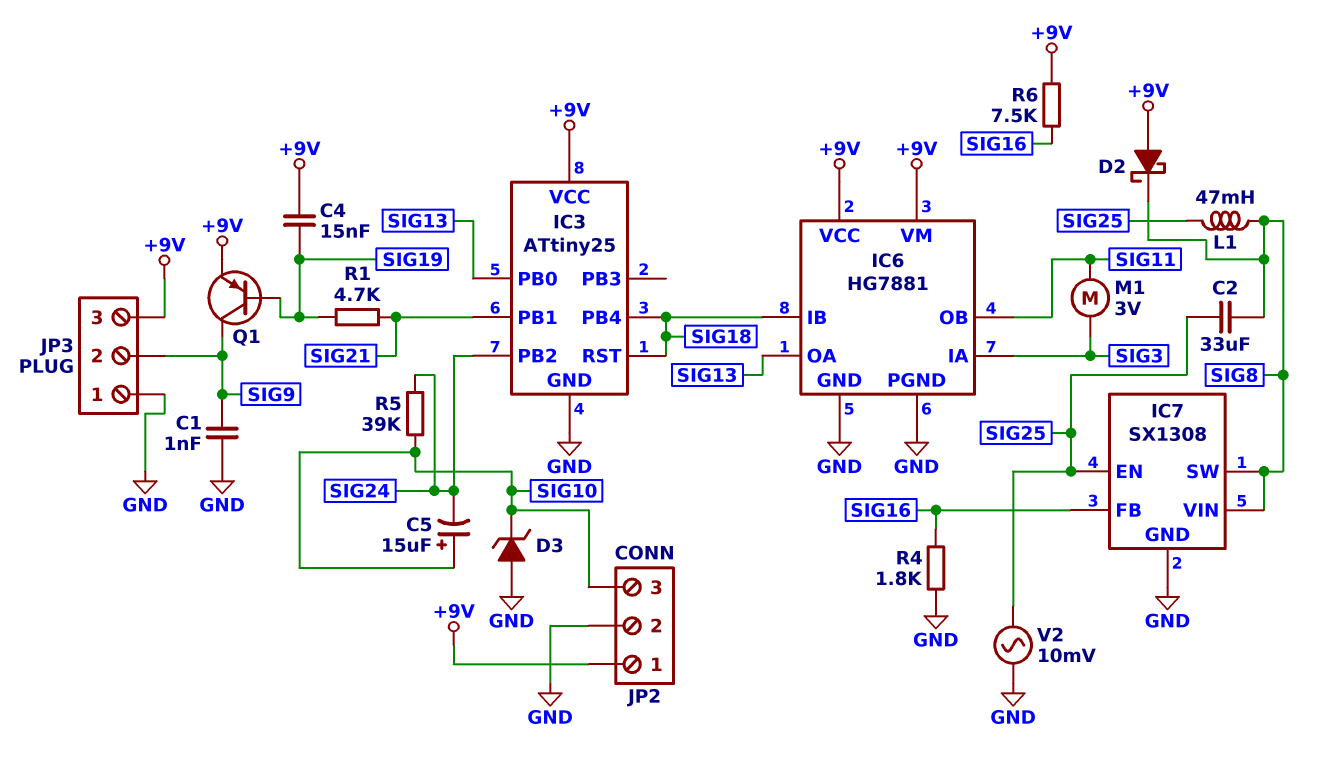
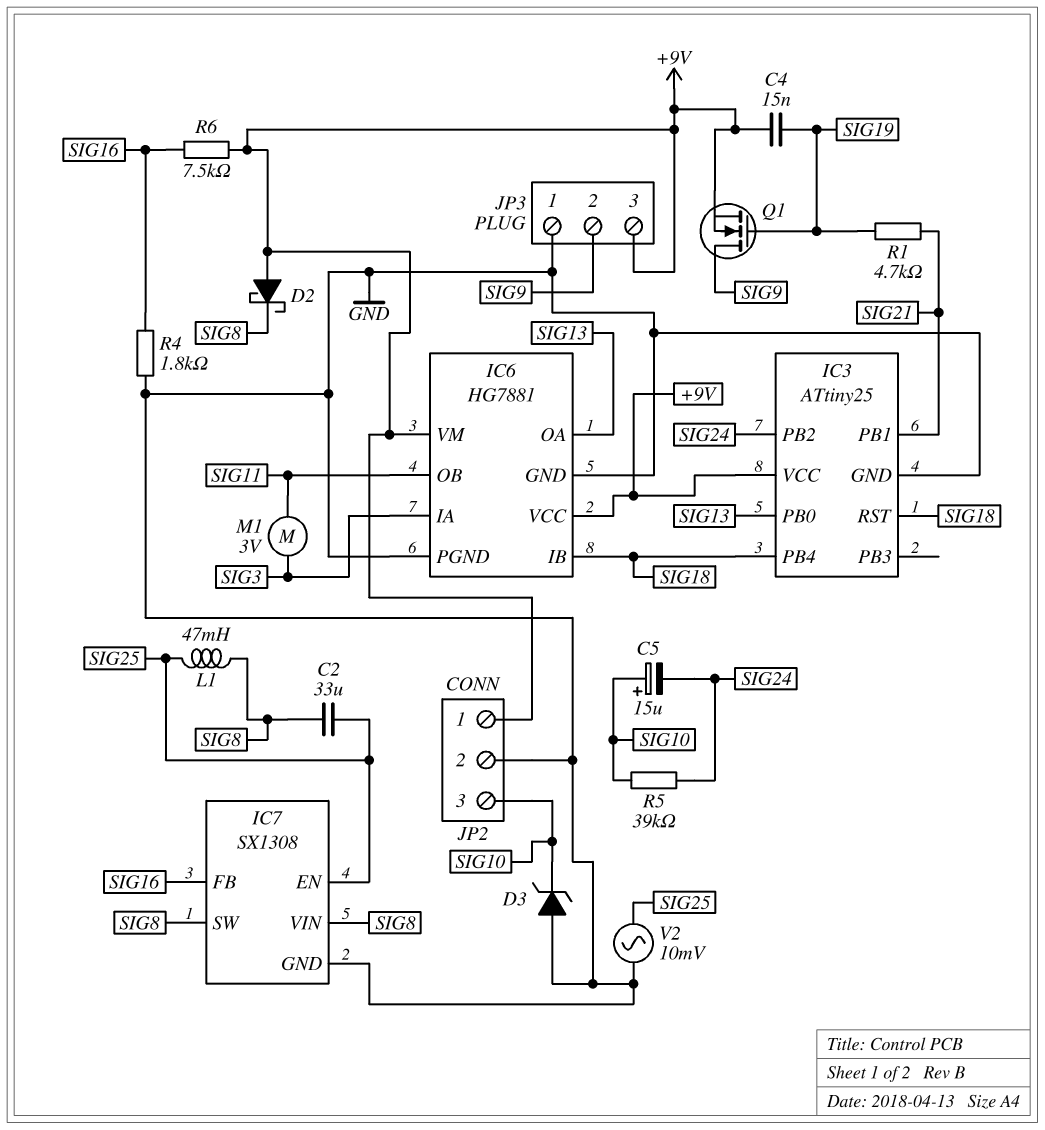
C1: 1nF (GND, SIG9) -> none
Q1: PNP (B SIG19, C SIG9, E +9V) -> NMOS (G SIG19, D SIG9, S +9V)

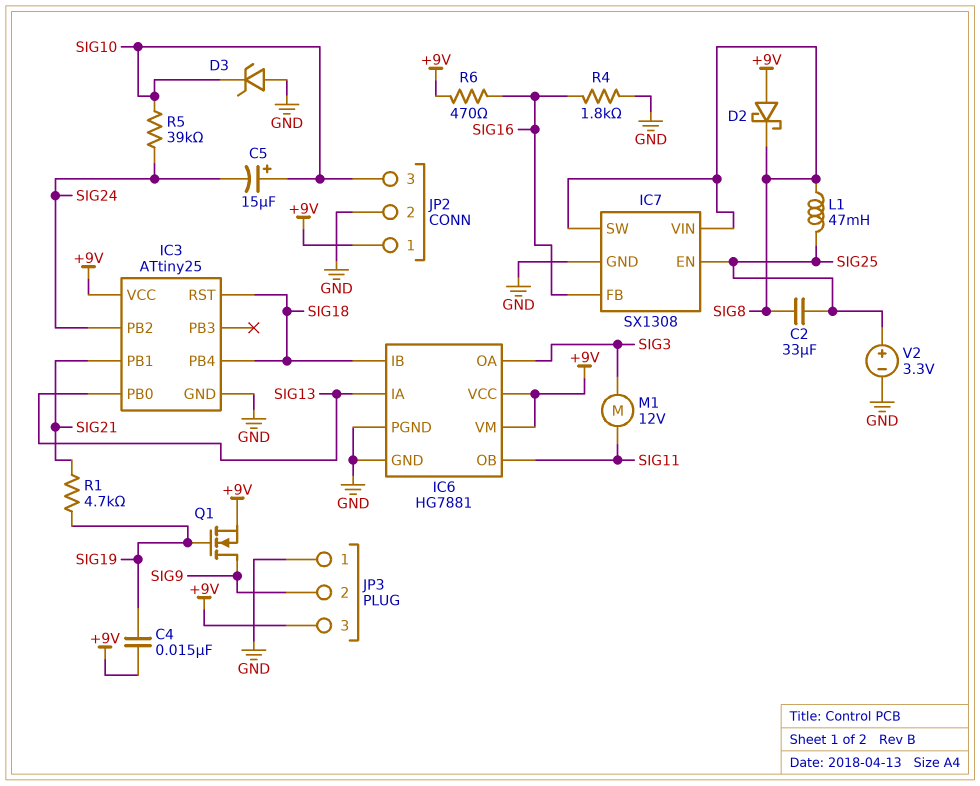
IC6 pin IA: SIG3 -> SIG13
IC6 pin OA: SIG13 -> SIG3
M1: motor 3V (SIG3, SIG11) -> motor 12V (SIG3, SIG11)
R6: 7.5k (+9V, SIG16) -> 470 (+9V, SIG16)
V2: AC 10mV (GND, SIG25) -> 3.3V (plus SIG25, minus GND)

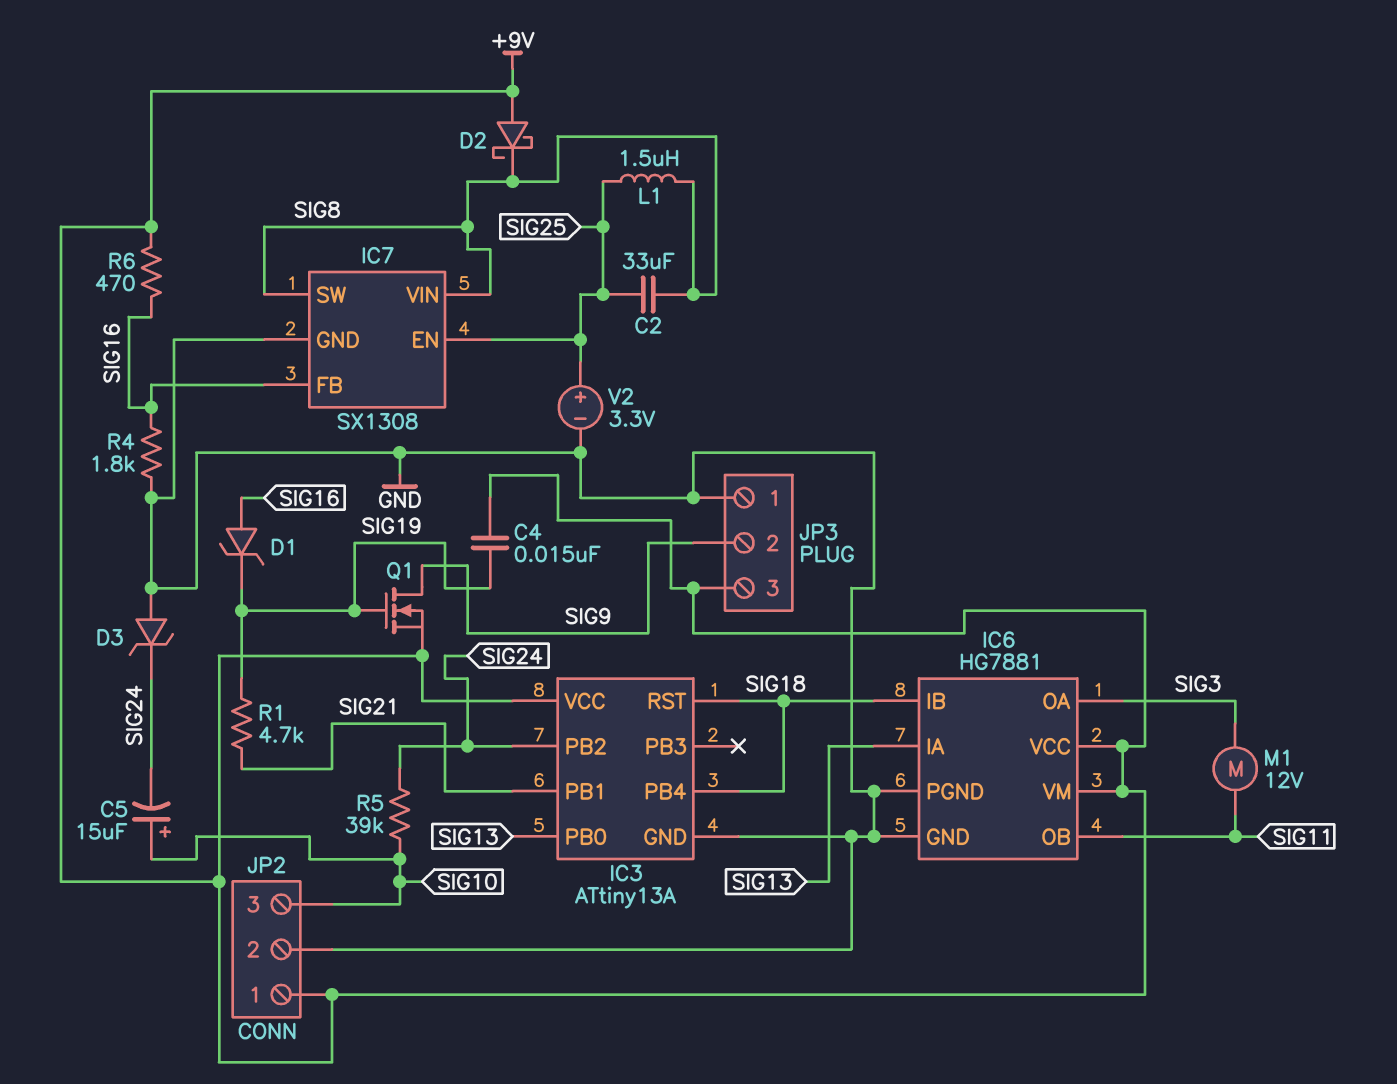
D1: none -> zener (A SIG16, K SIG19)
D3: zener (A GND, K SIG10) -> zener (A GND, K SIG24)
IC3: ATtiny25 -> ATtiny13A
L1: 47mH (SIG8, SIG25) -> 1.5uH (SIG8, SIG25)

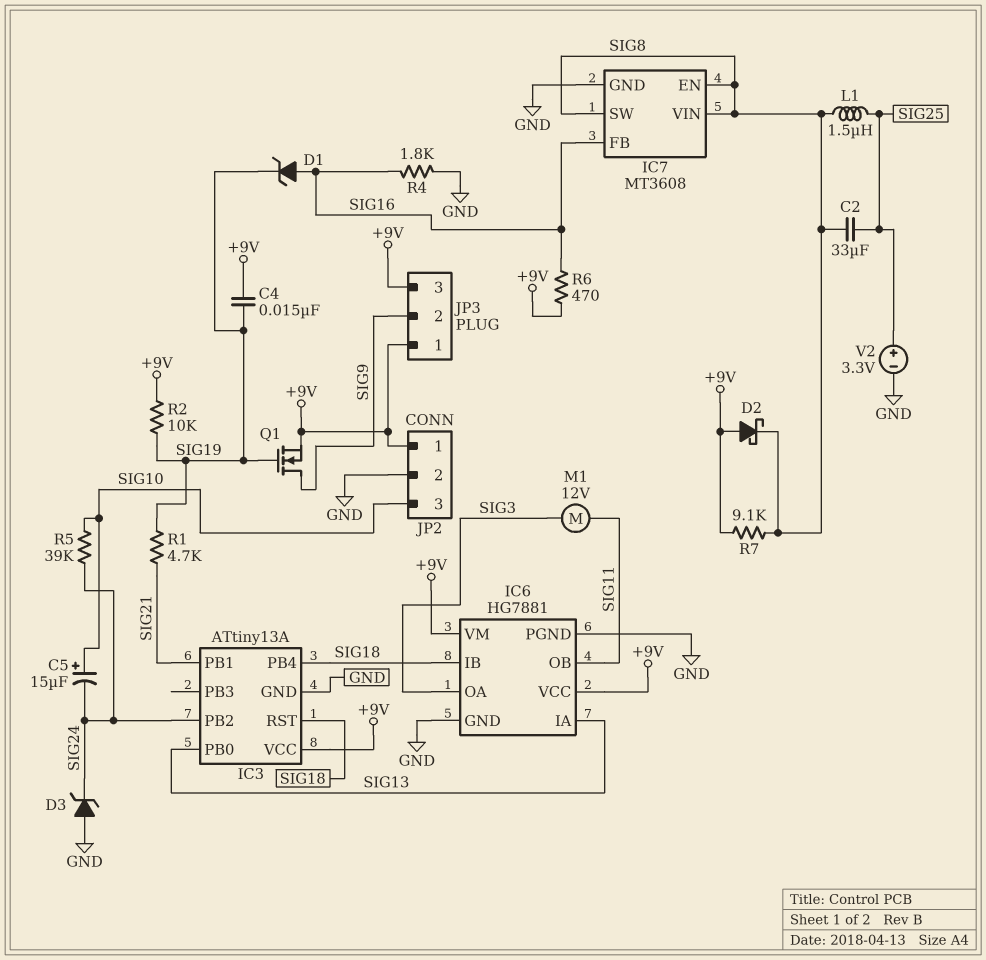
IC7: SX1308 -> MT3608
IC7 pin EN: SIG25 -> SIG8
JP3 pin 1: GND -> +9V
R2: none -> 10k (+9V, SIG19)
R7: none -> 9.1k (+9V, SIG8)

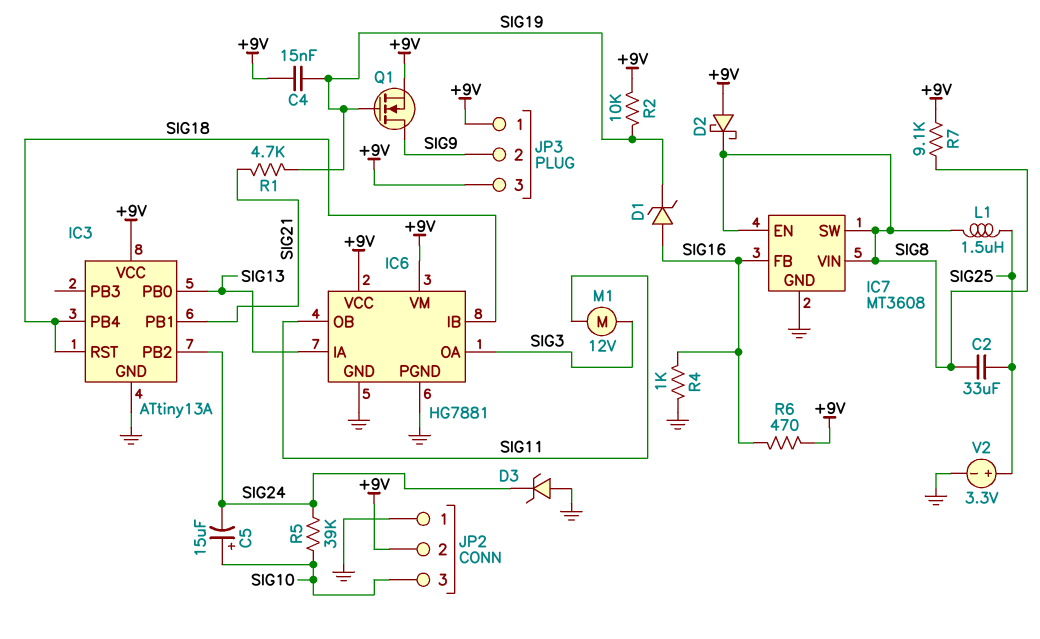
JP2 pin 1: +9V -> GND
JP2 pin 2: GND -> +9V
R4: 1.8k (GND, SIG16) -> 1k (GND, SIG16)

